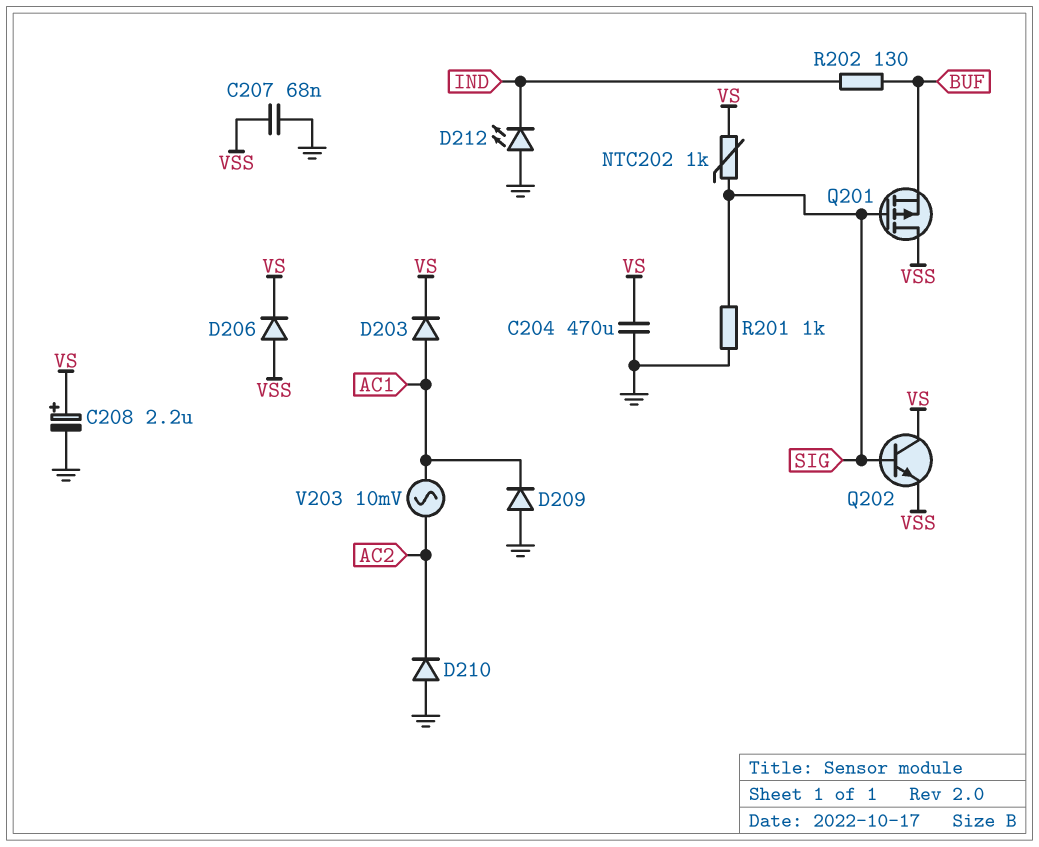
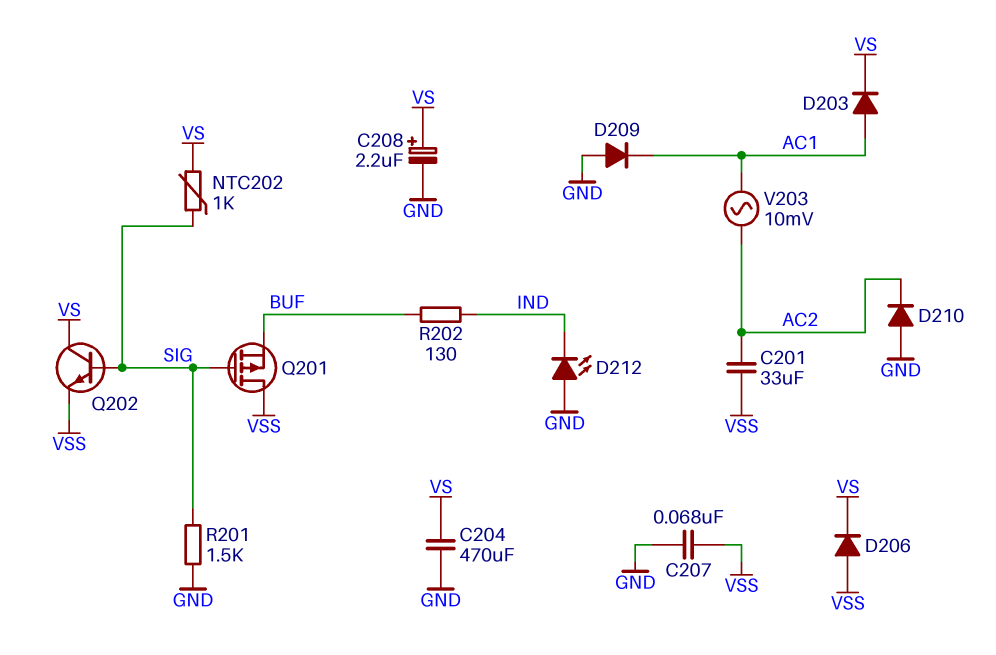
C201: none -> 33uF (AC2, VSS)
R201: 1k (GND, SIG) -> 1.5k (GND, SIG)

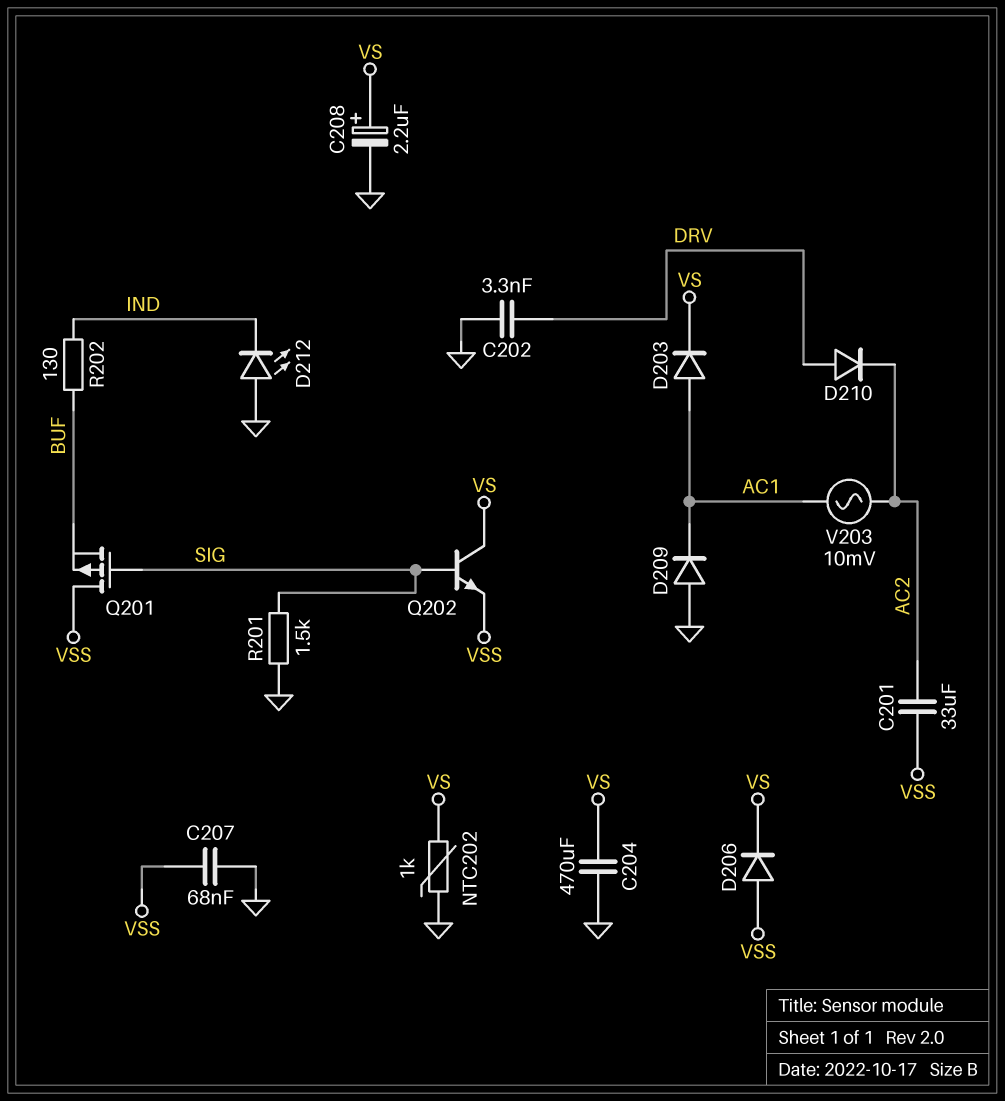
C202: none -> 3.3nF (DRV, GND)
D210: diode (A GND, K AC2) -> diode (A DRV, K AC2)
NTC202: 1k (SIG, VS) -> 1k (GND, VS)

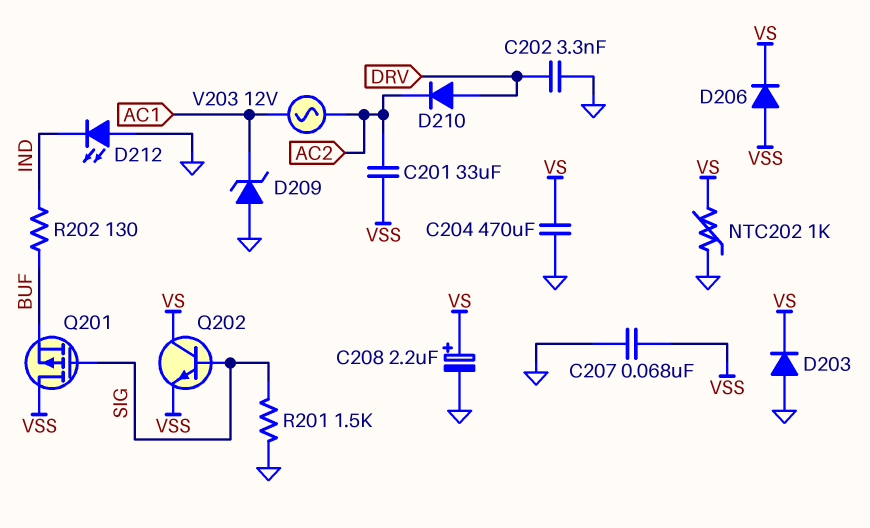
D203: diode (A AC1, K VS) -> diode (A GND, K VS)
D209: diode (A GND, K AC1) -> zener (A GND, K AC1)
V203: AC 10mV (AC1, AC2) -> AC 12V (AC1, AC2)

